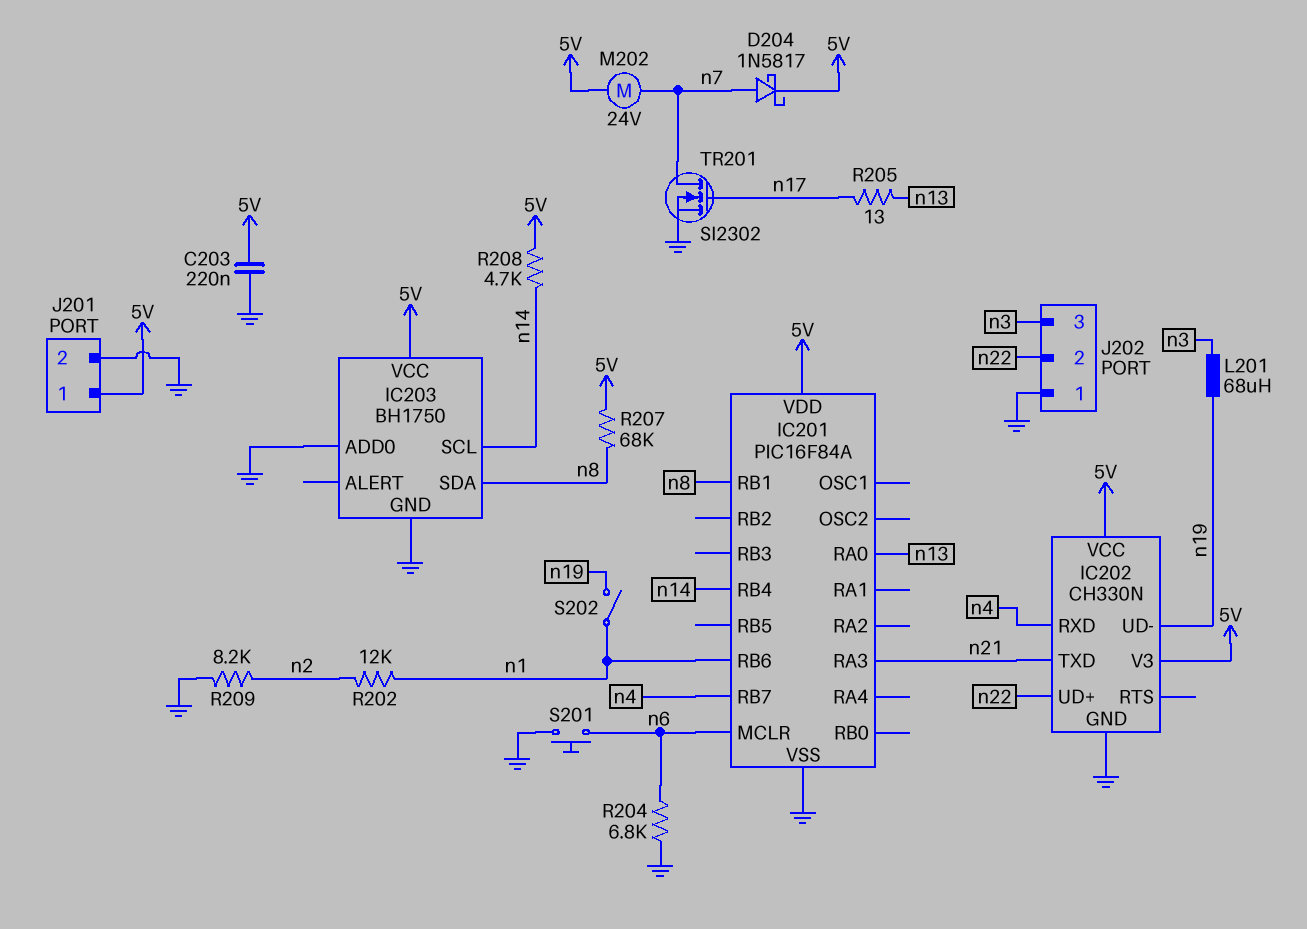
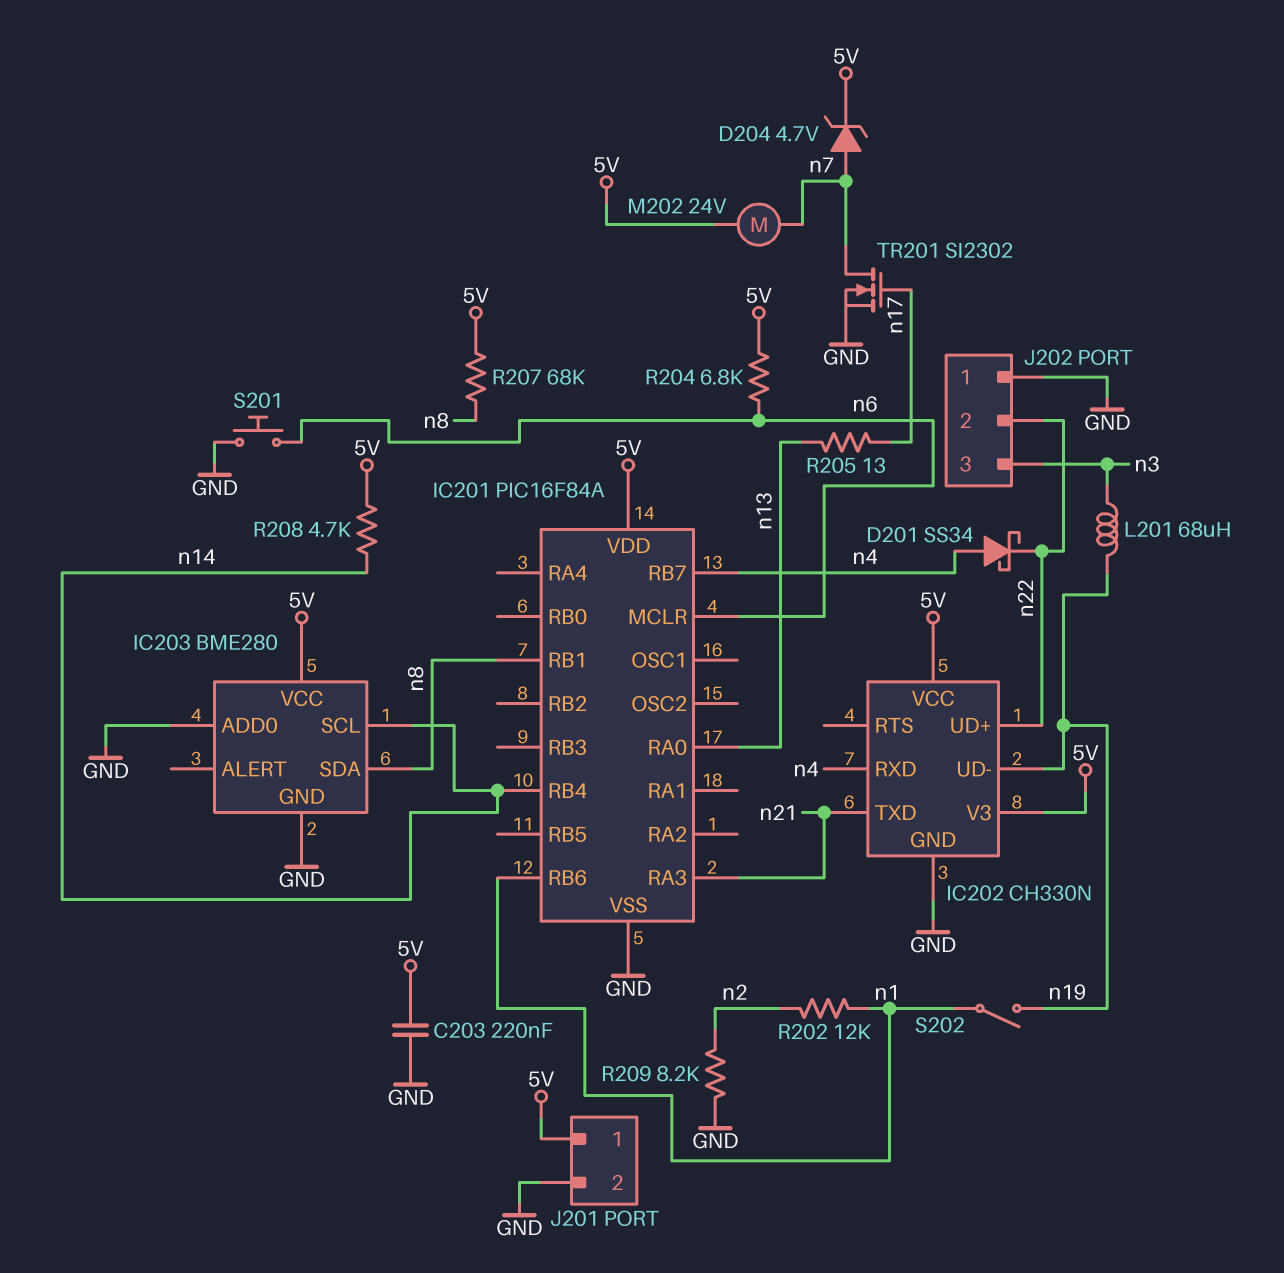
D201: none -> schottky SS34 (A n4, K n22)
D204: schottky 1N5817 (A n7, K 5V) -> zener 4.7V (A n7, K 5V)
IC203: BH1750 -> BME280
R204: 6.8k (GND, n6) -> 6.8k (5V, n6)

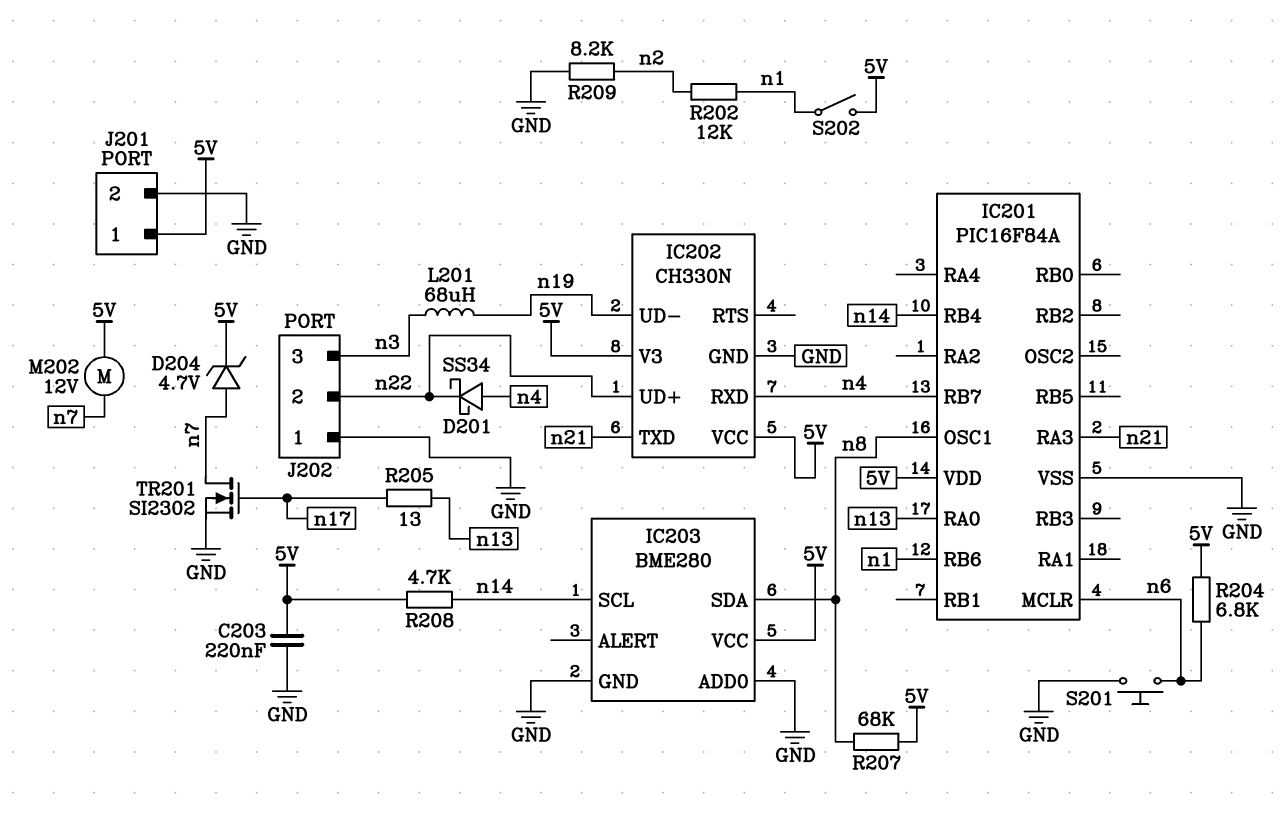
IC201 pin OSC1: none -> n8
IC201 pin RB1: n8 -> none
M202: motor 24V (5V, n7) -> motor 12V (5V, n7)
S202: switch (n1, n19) -> switch (5V, n1)

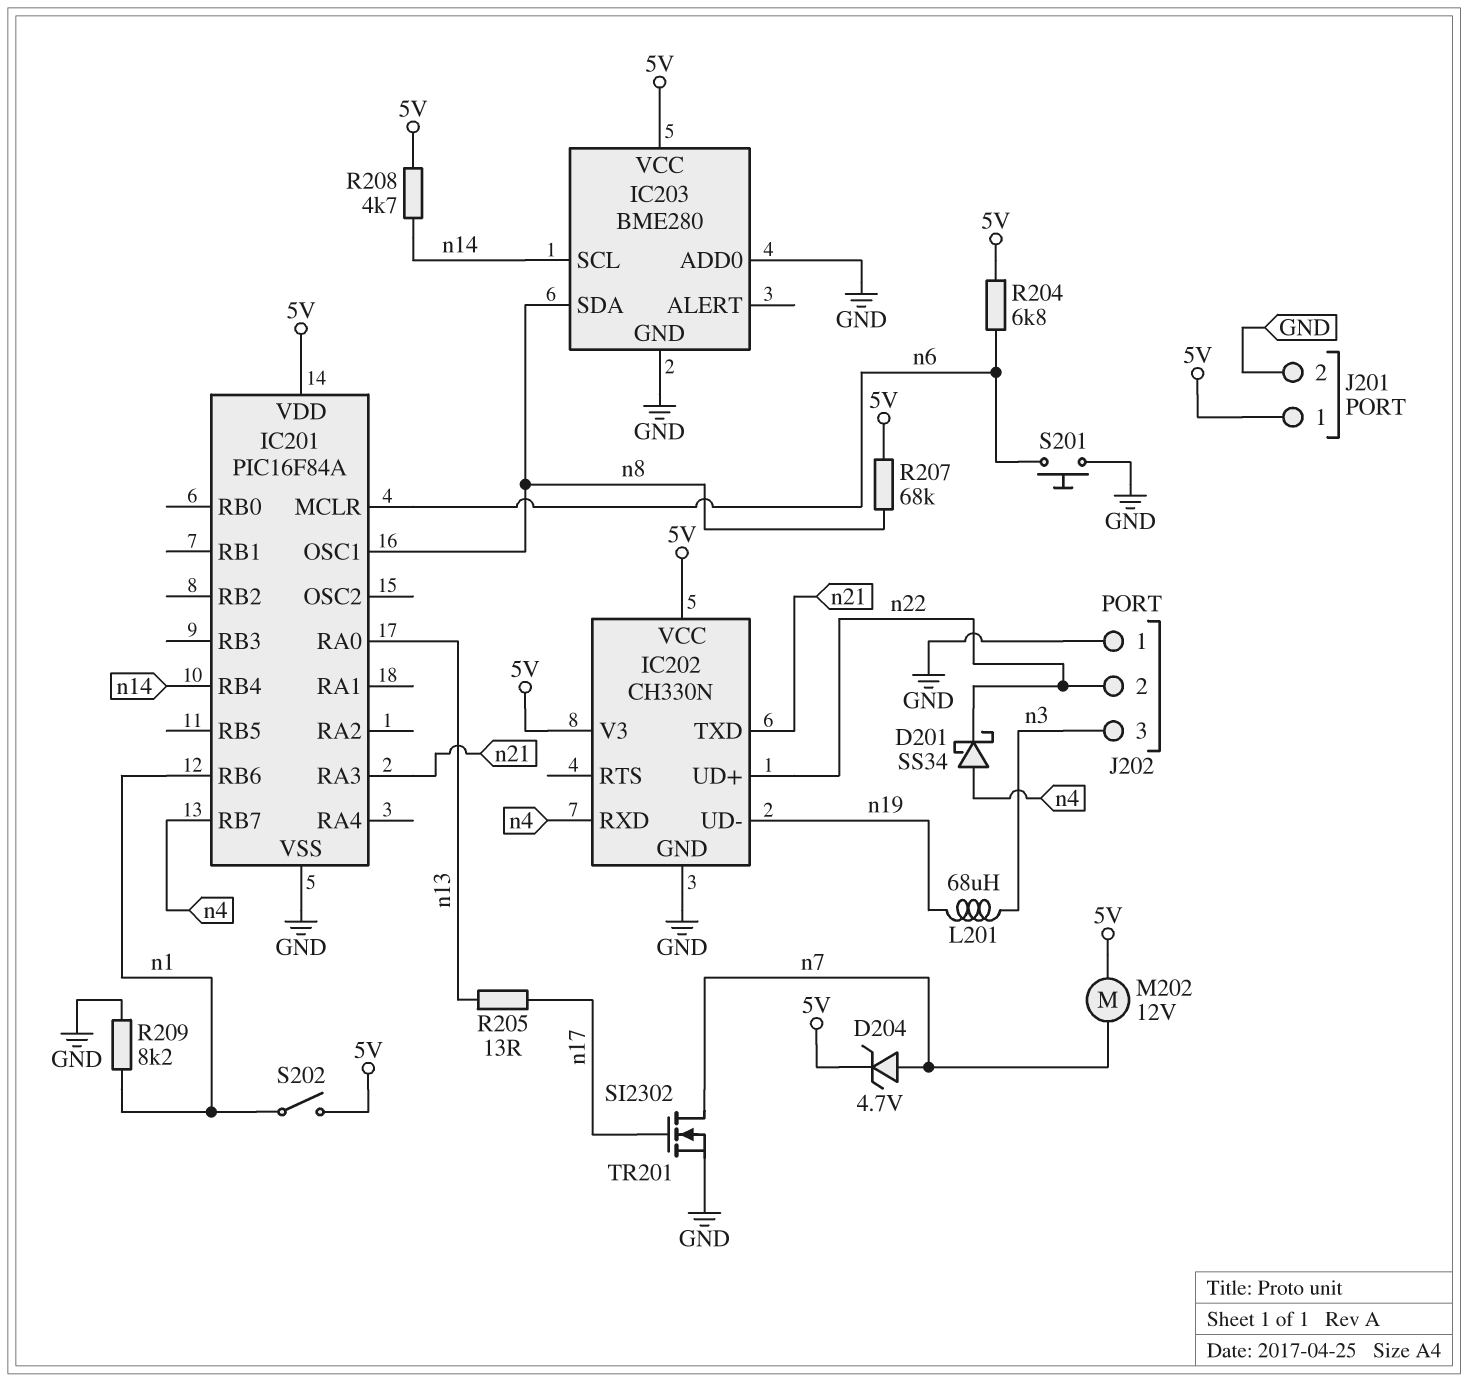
C203: 220nF (5V, GND) -> none
R202: 12k (n1, n2) -> none
R209: 8.2k (GND, n2) -> 8.2k (GND, n1)

